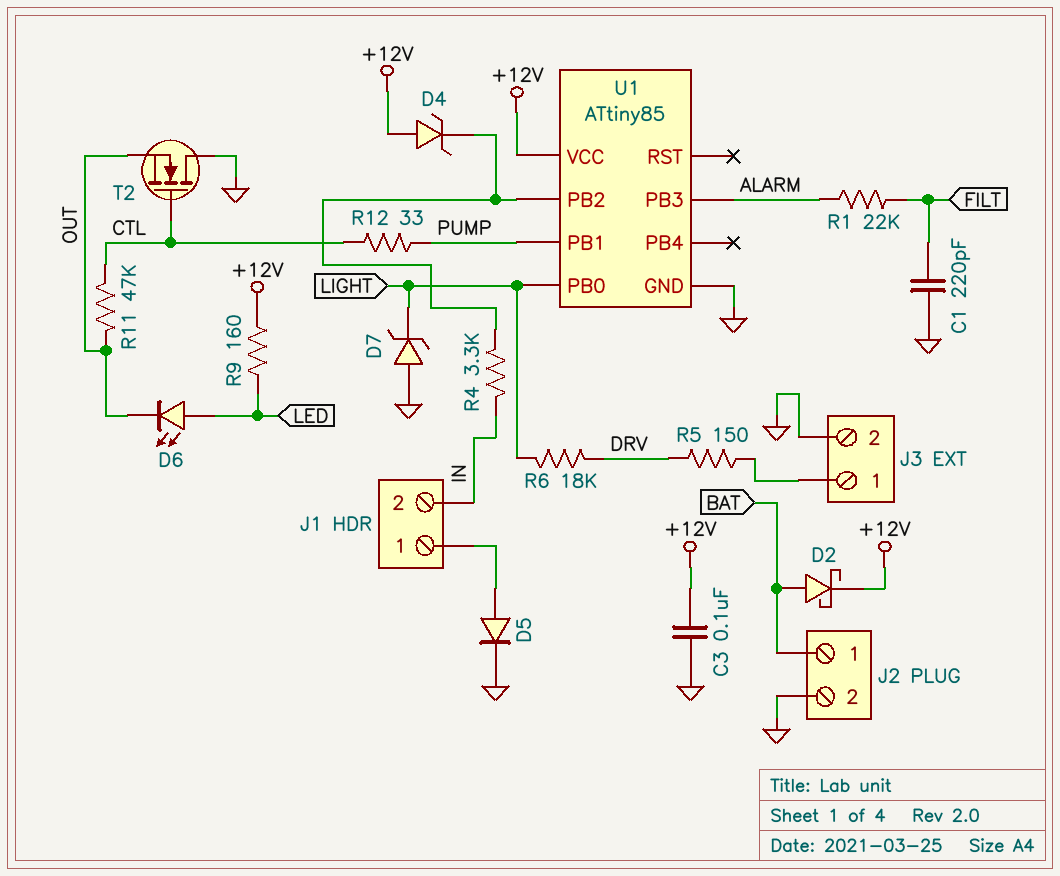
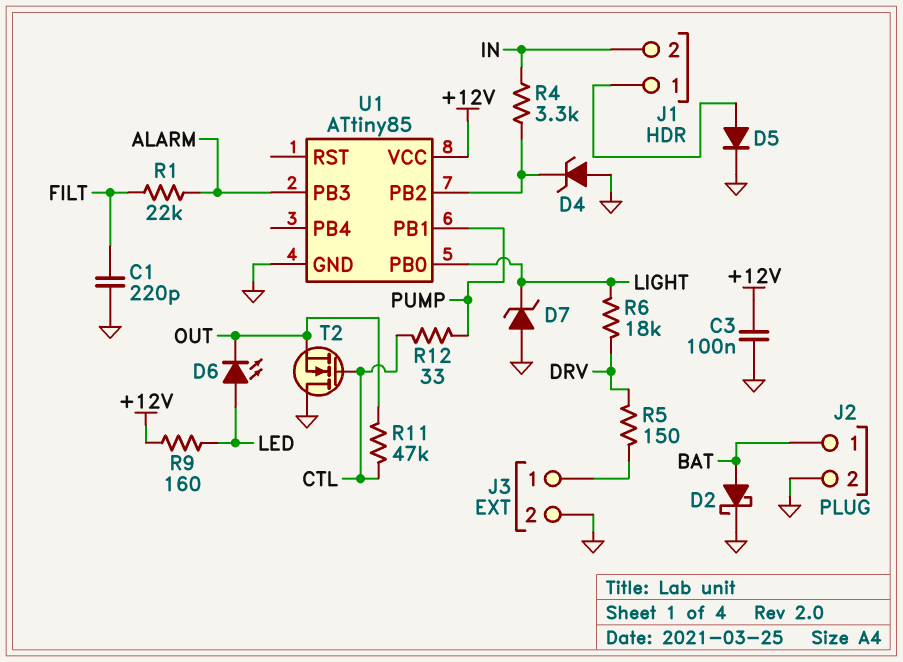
D2: schottky (A BAT, K +12V) -> schottky (A BAT, K GND)
D4: zener (A +12V, K U1/PB2) -> zener (A GND, K U1/PB2)

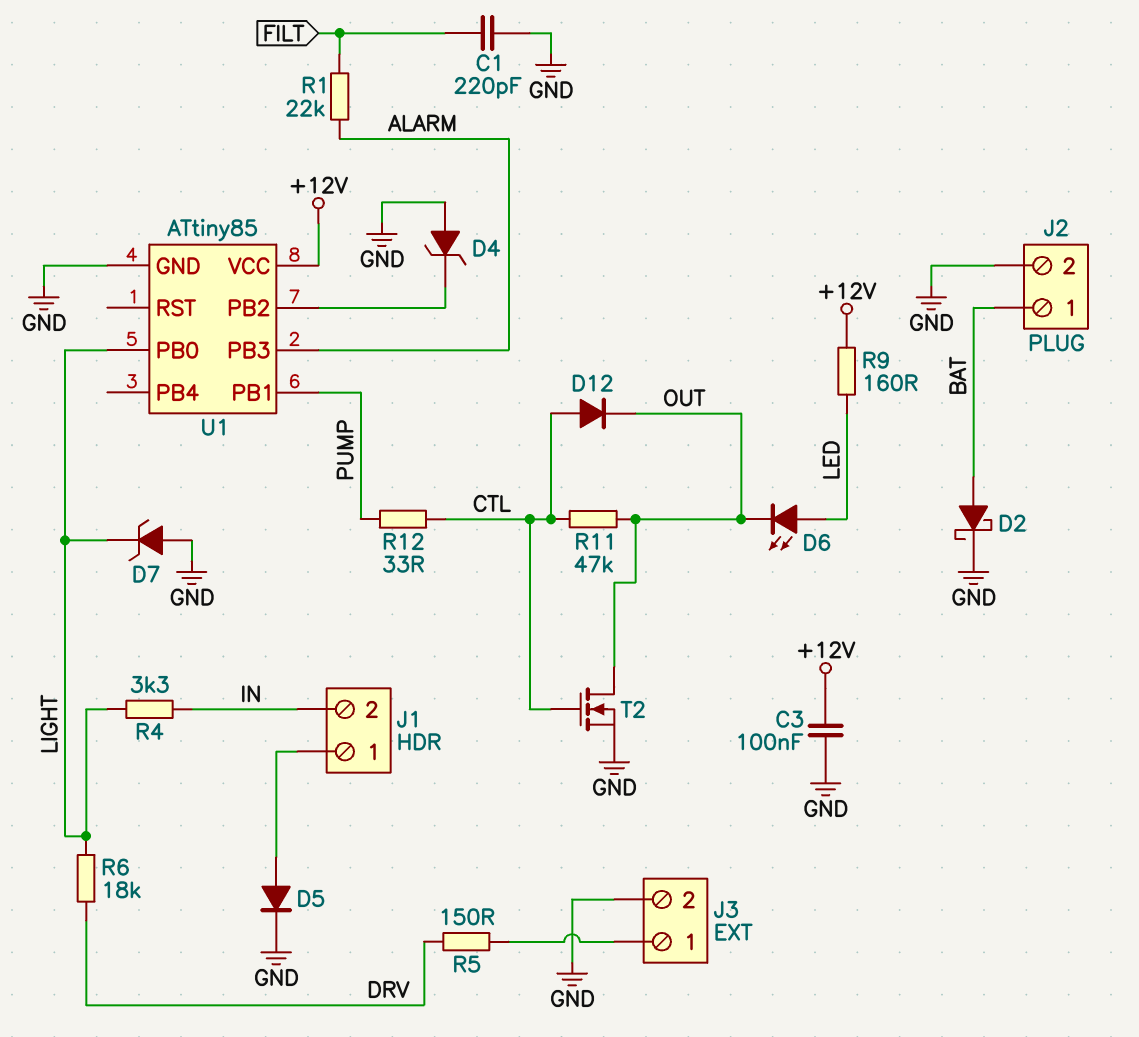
D12: none -> diode (A CTL, K OUT)
R4: 3.3k (IN, U1/PB2) -> 3.3k (IN, LIGHT)
T2: NMOS (G CTL, D GND, S OUT) -> NMOS (G CTL, D OUT, S GND)

